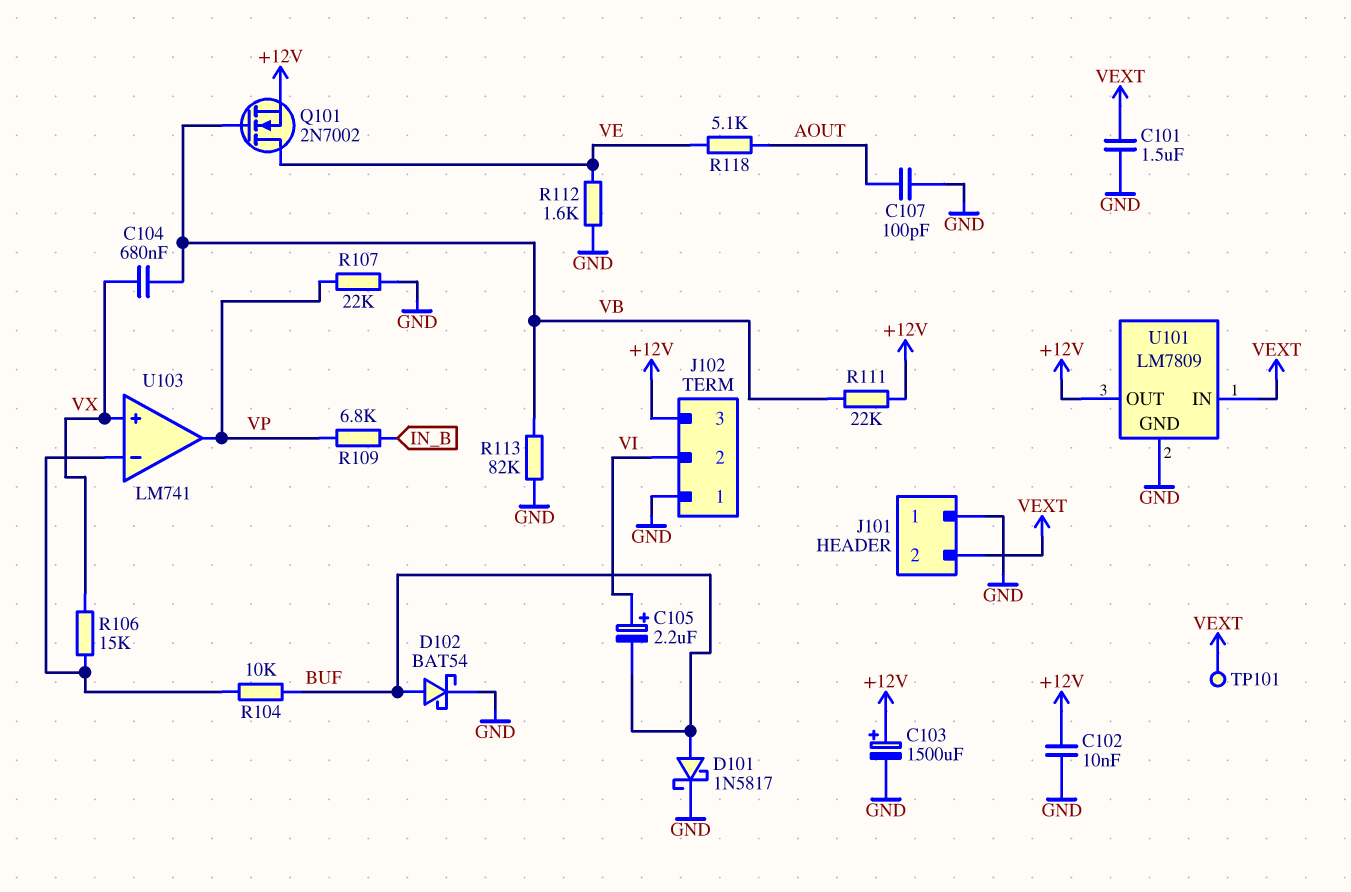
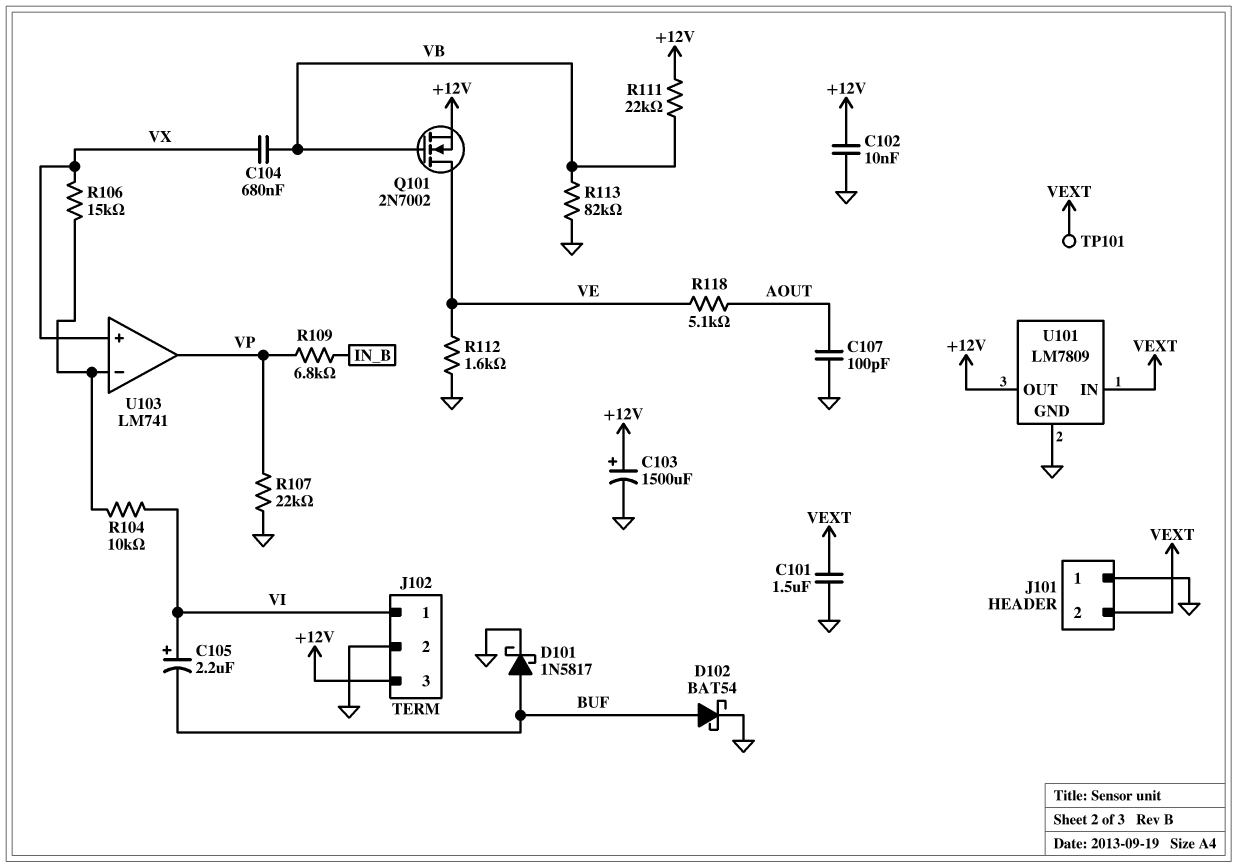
J102 pin 1: GND -> VI
J102 pin 2: VI -> GND
R104: 10k (BUF, U103/in-) -> 10k (U103/in-, VI)

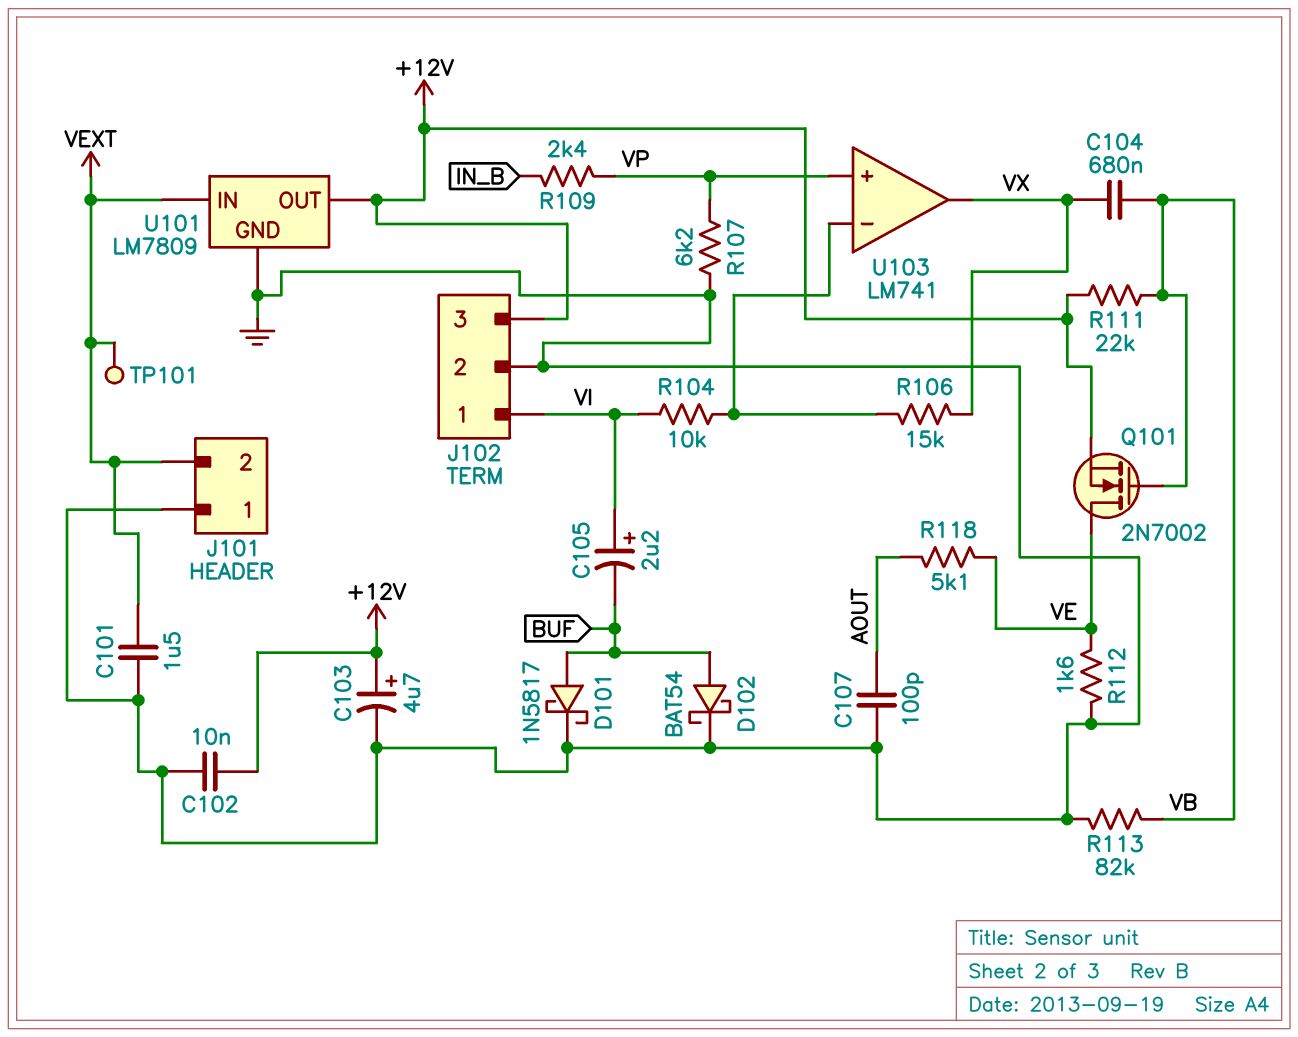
C103: 1500uF (plus +12V, minus GND) -> 4.7uF (plus +12V, minus GND)
R107: 22k (GND, VP) -> 6.2k (GND, VP)
R109: 6.8k (IN_B, VP) -> 2.4k (IN_B, VP)
U103 pin in+: VX -> VP
U103 pin out: VP -> VX

